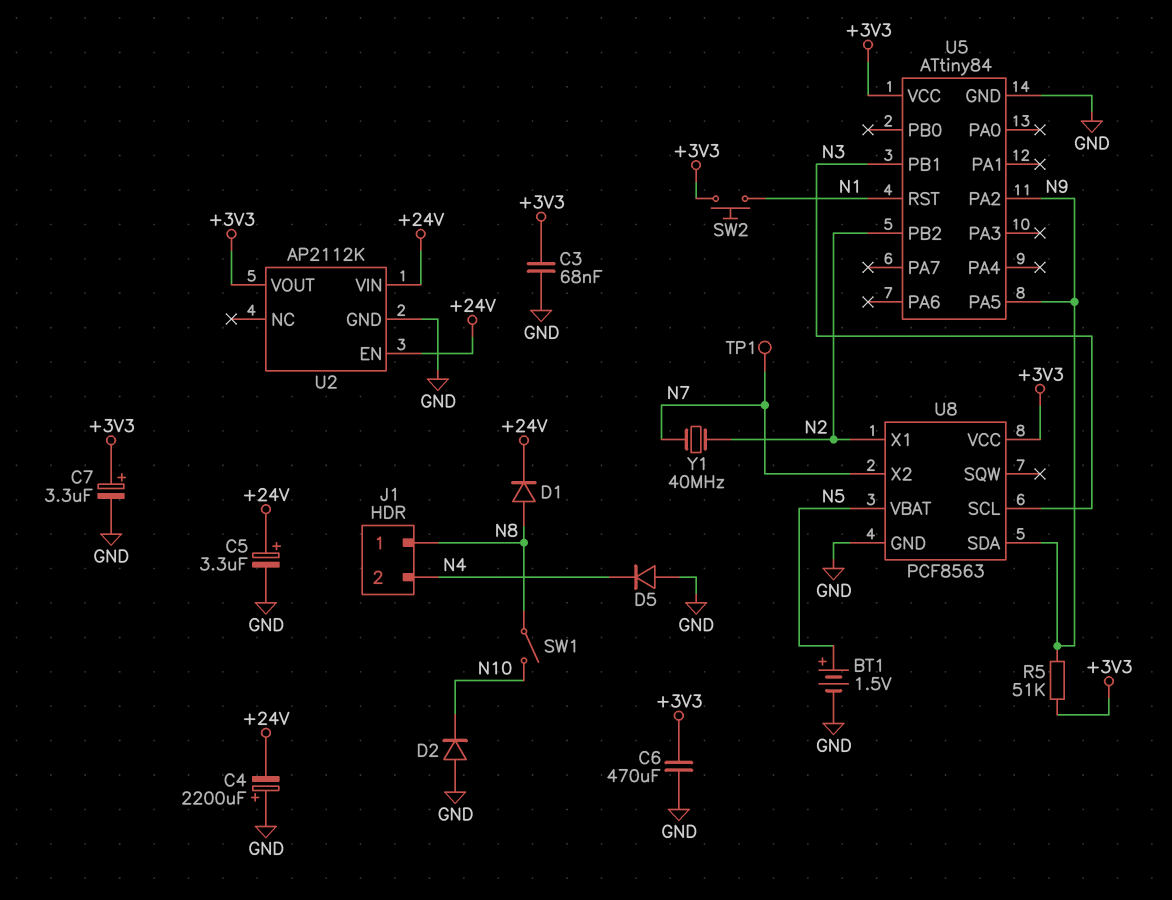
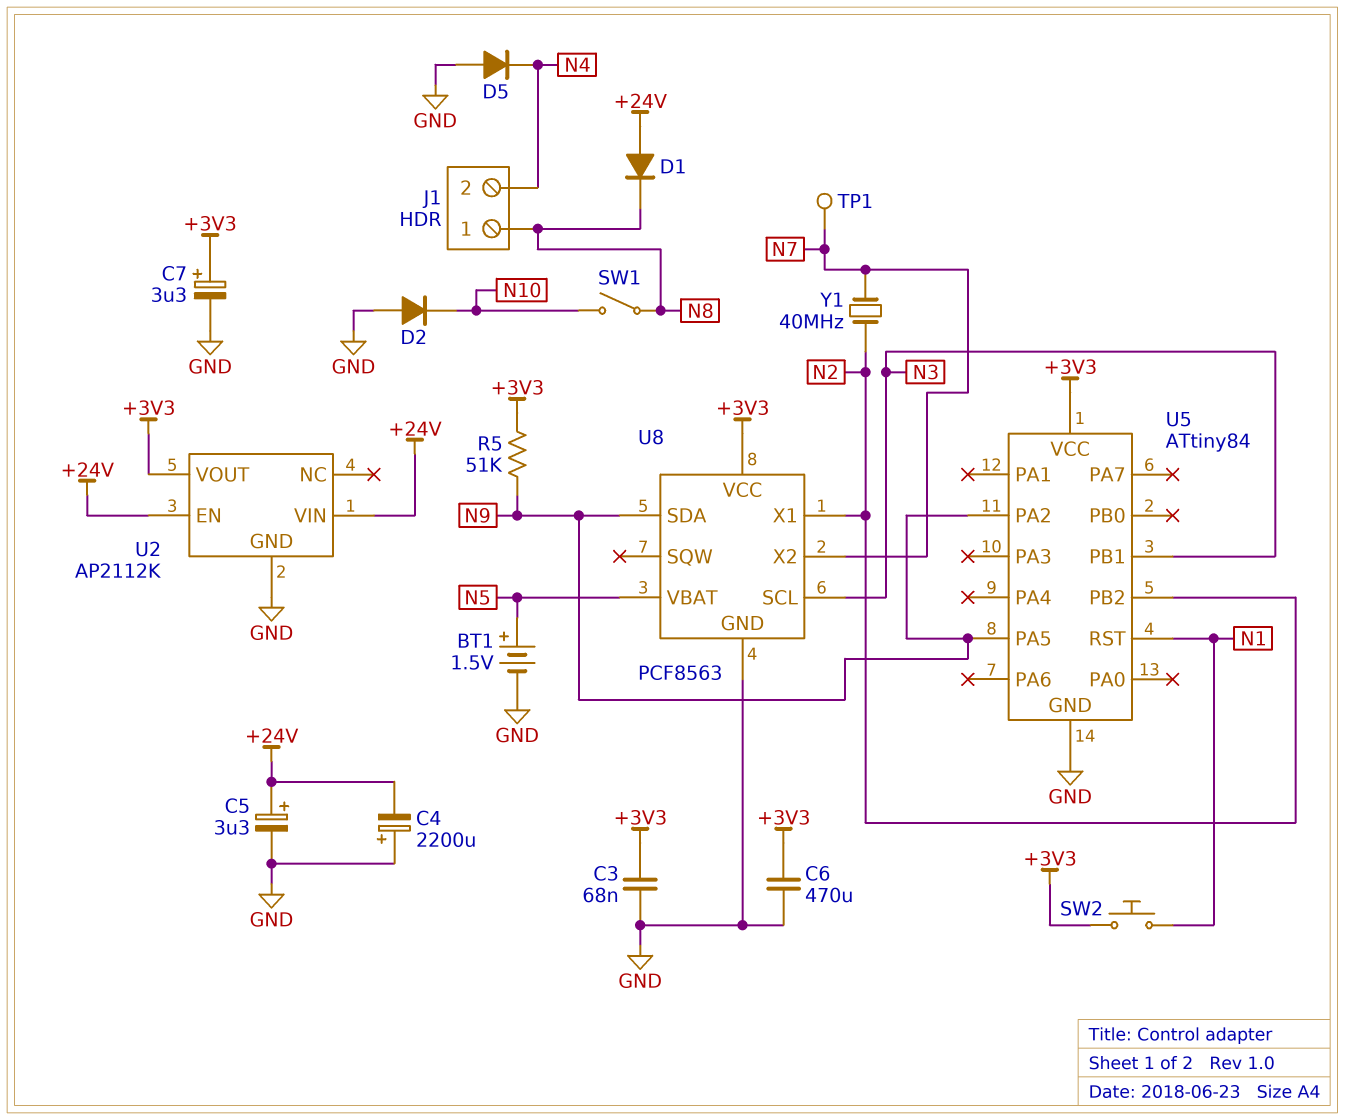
D1: diode (A N8, K +24V) -> diode (A +24V, K N8)

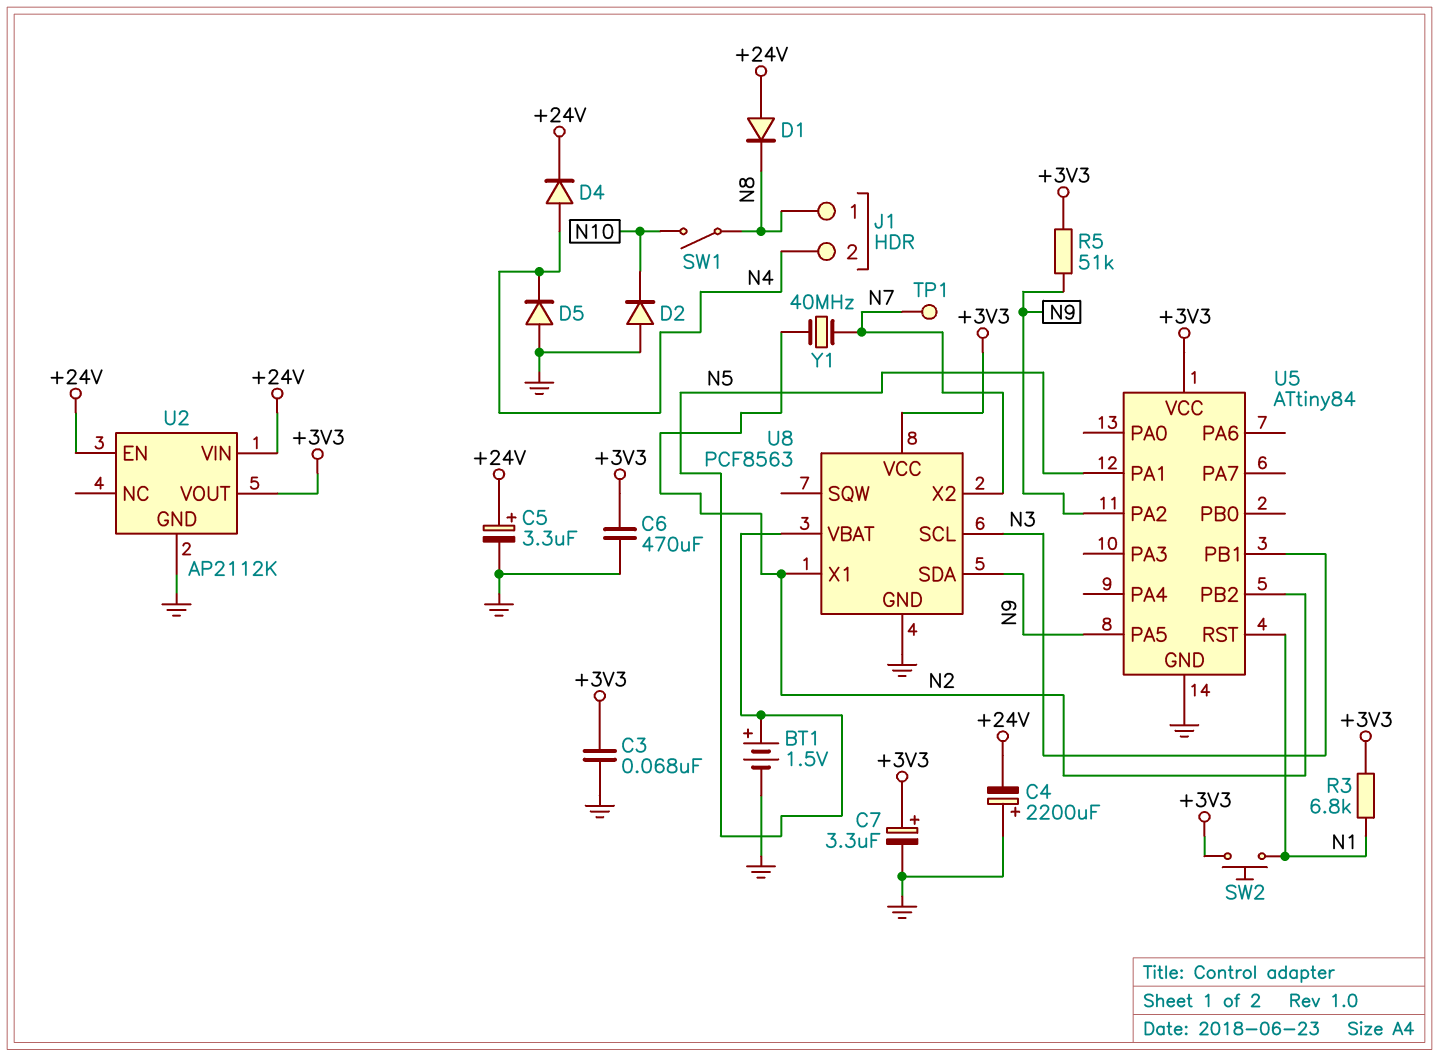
D4: none -> diode (A N4, K +24V)
R3: none -> 6.8k (+3V3, N1)
U5 pin PA1: none -> N5

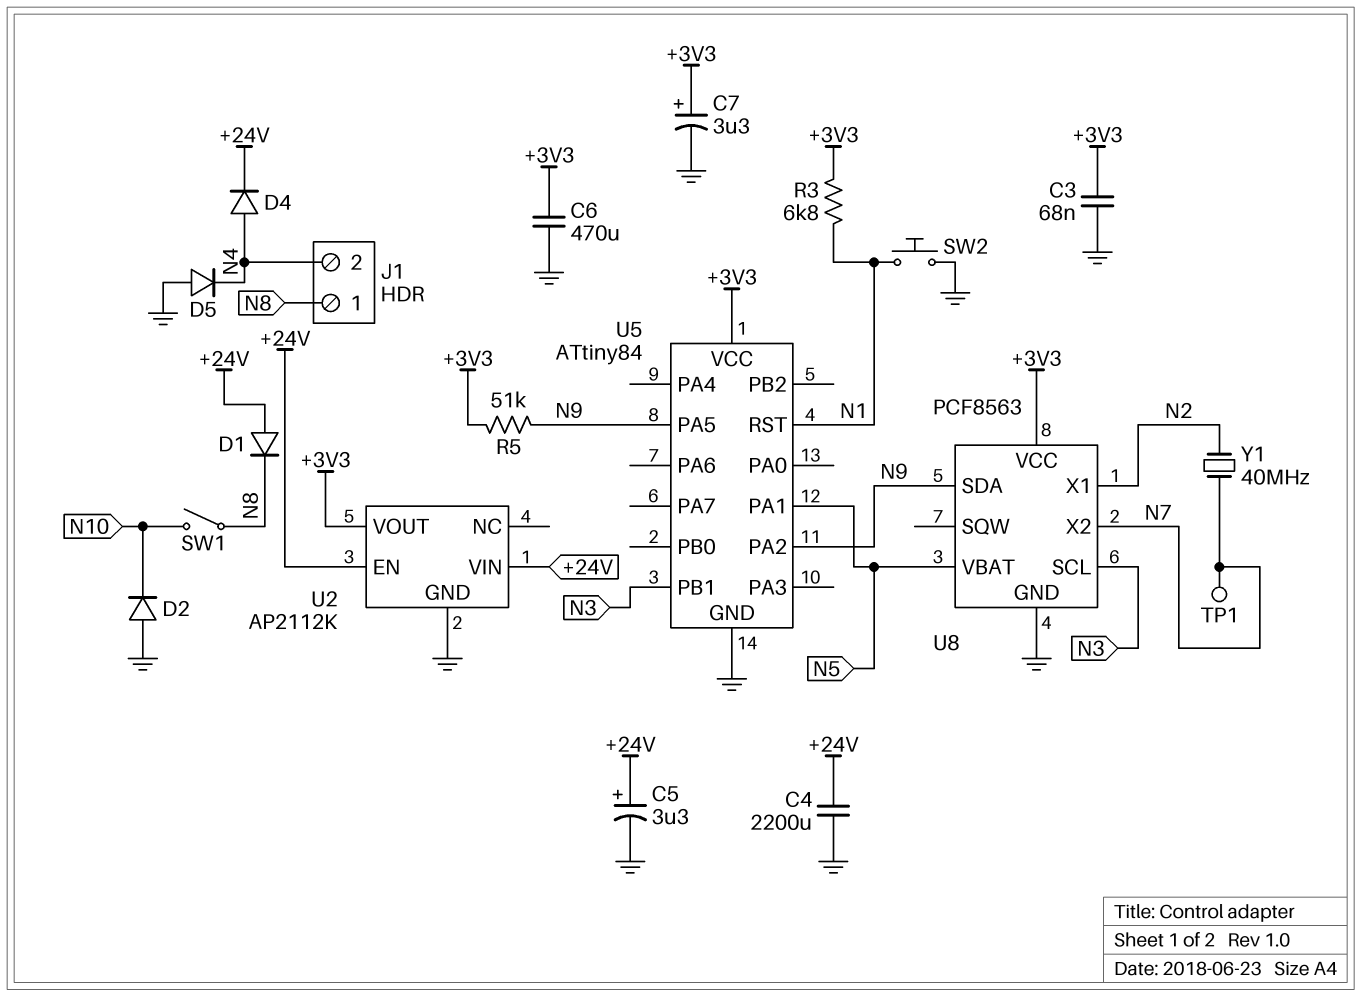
BT1: 1.5V (plus N5, minus GND) -> none
C4: 2200uF (plus GND, minus +24V) -> 2200uF (+24V, GND)
SW2: button (+3V3, N1) -> button (GND, N1)
U5 pin PB2: N2 -> none

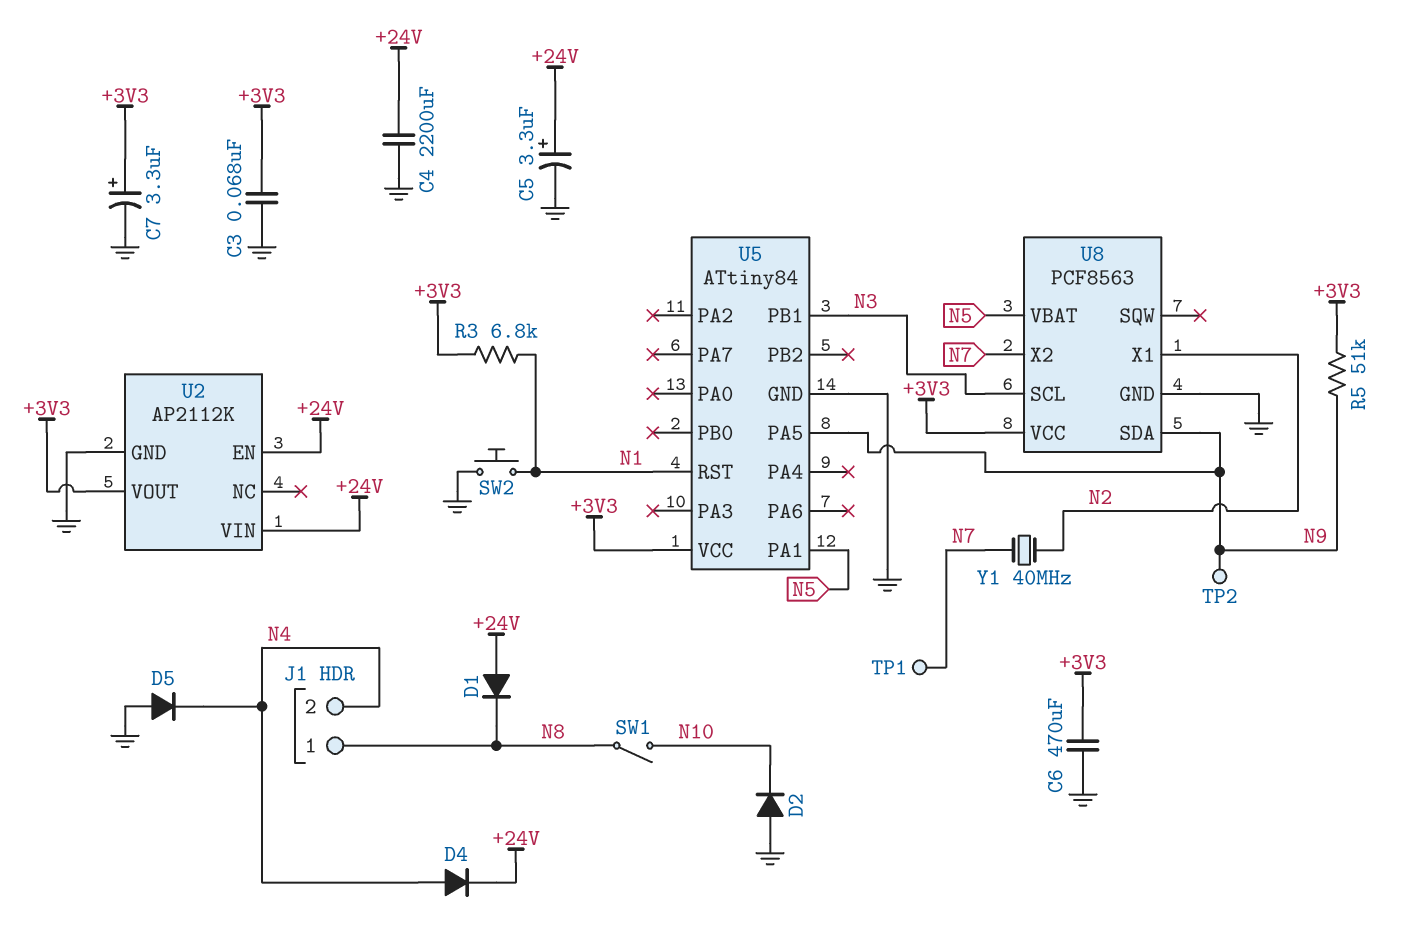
TP2: none -> test point (N9)
U5 pin PA2: N9 -> none

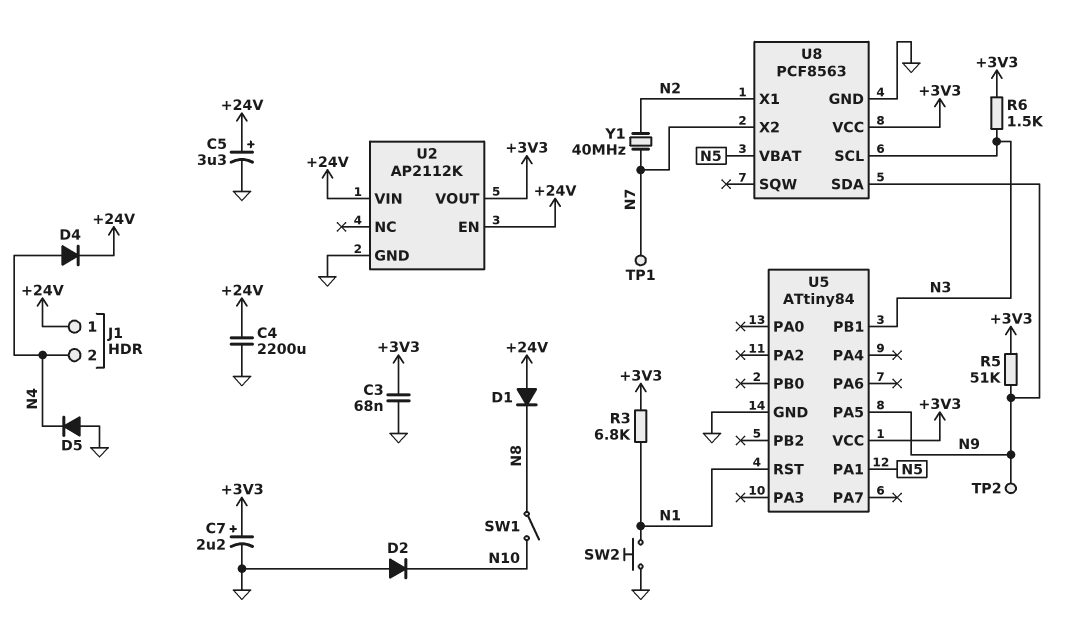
C6: 470uF (+3V3, GND) -> none
C7: 3.3uF (plus +3V3, minus GND) -> 2.2uF (plus +3V3, minus GND)
J1 pin 1: N8 -> +24V
R6: none -> 1.5k (+3V3, N3)

